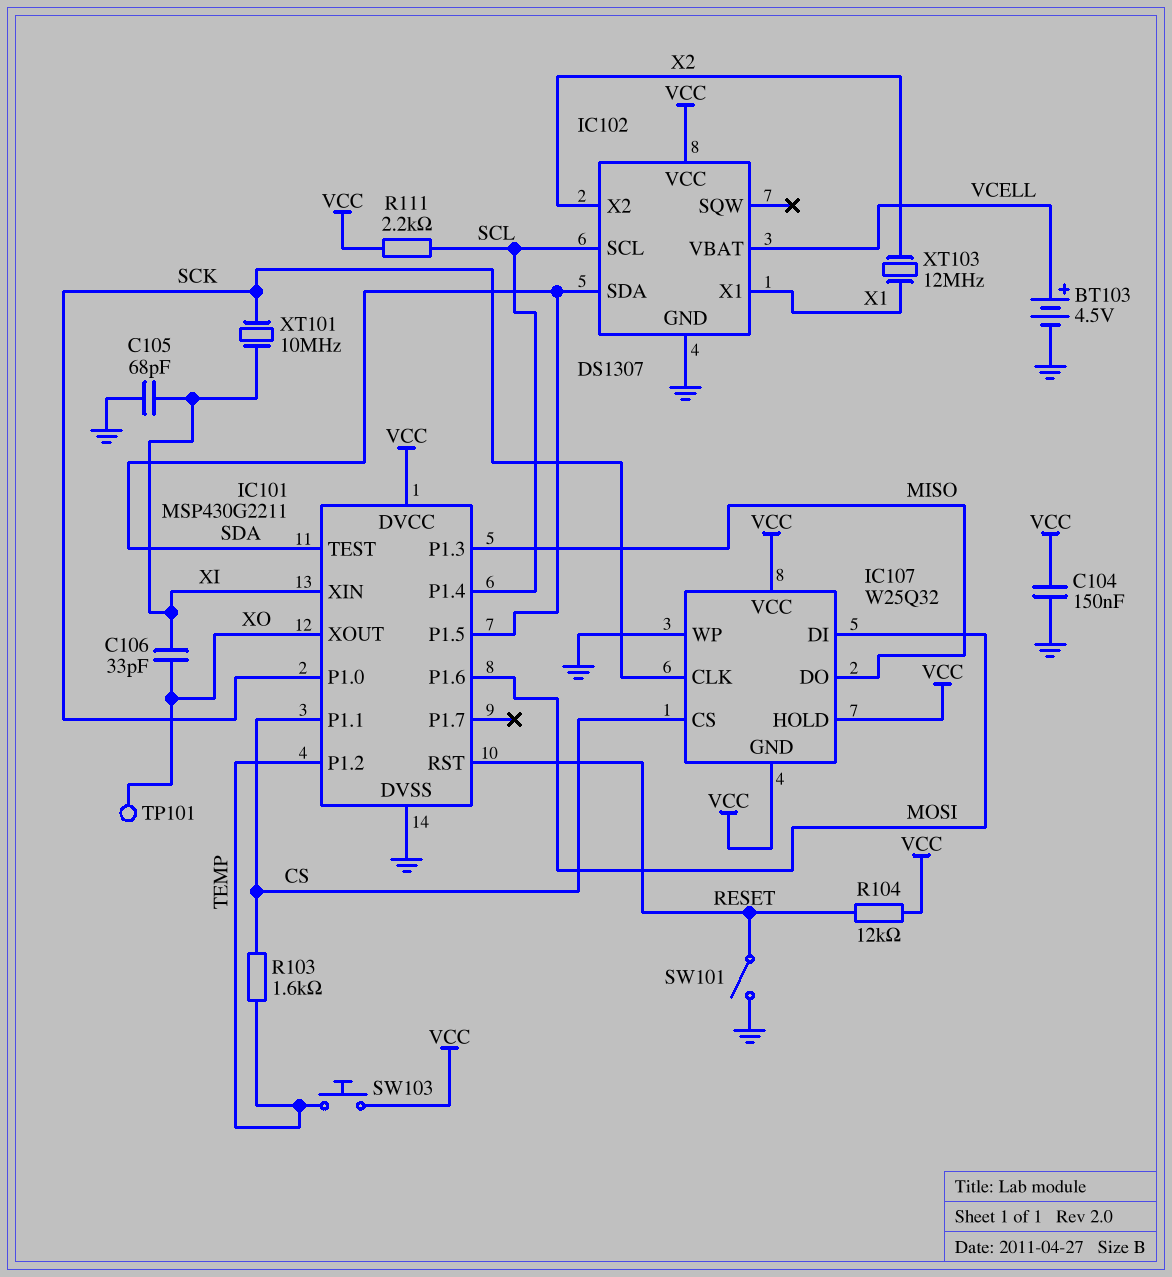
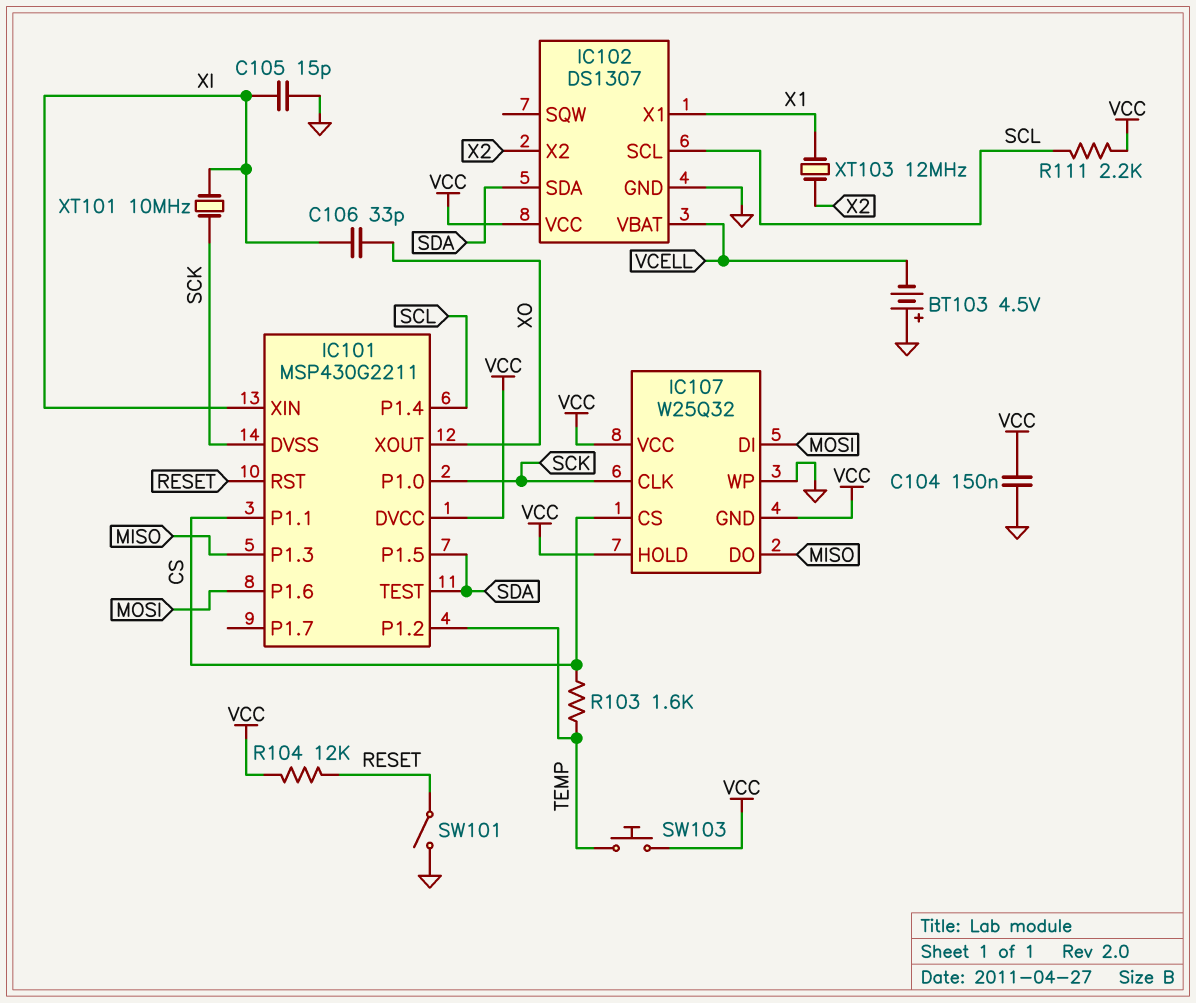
BT103: 4.5V (plus VCELL, minus GND) -> 4.5V (plus GND, minus VCELL)
C105: 68pF (GND, XI) -> 15pF (GND, XI)
IC101 pin DVSS: GND -> SCK
TP101: test point (XO) -> none

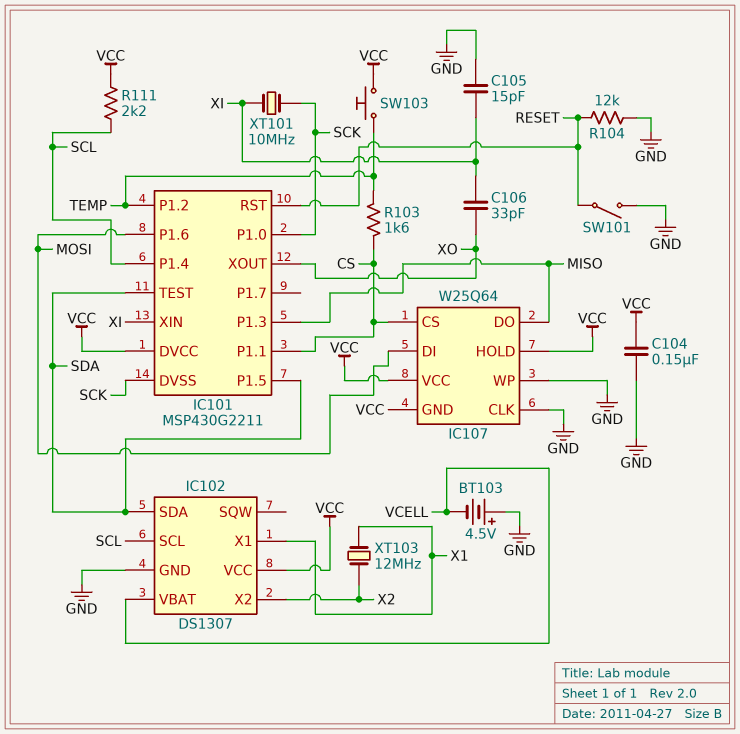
IC107: W25Q32 -> W25Q64
IC107 pin CLK: SCK -> GND
R104: 12k (RESET, VCC) -> 12k (GND, RESET)

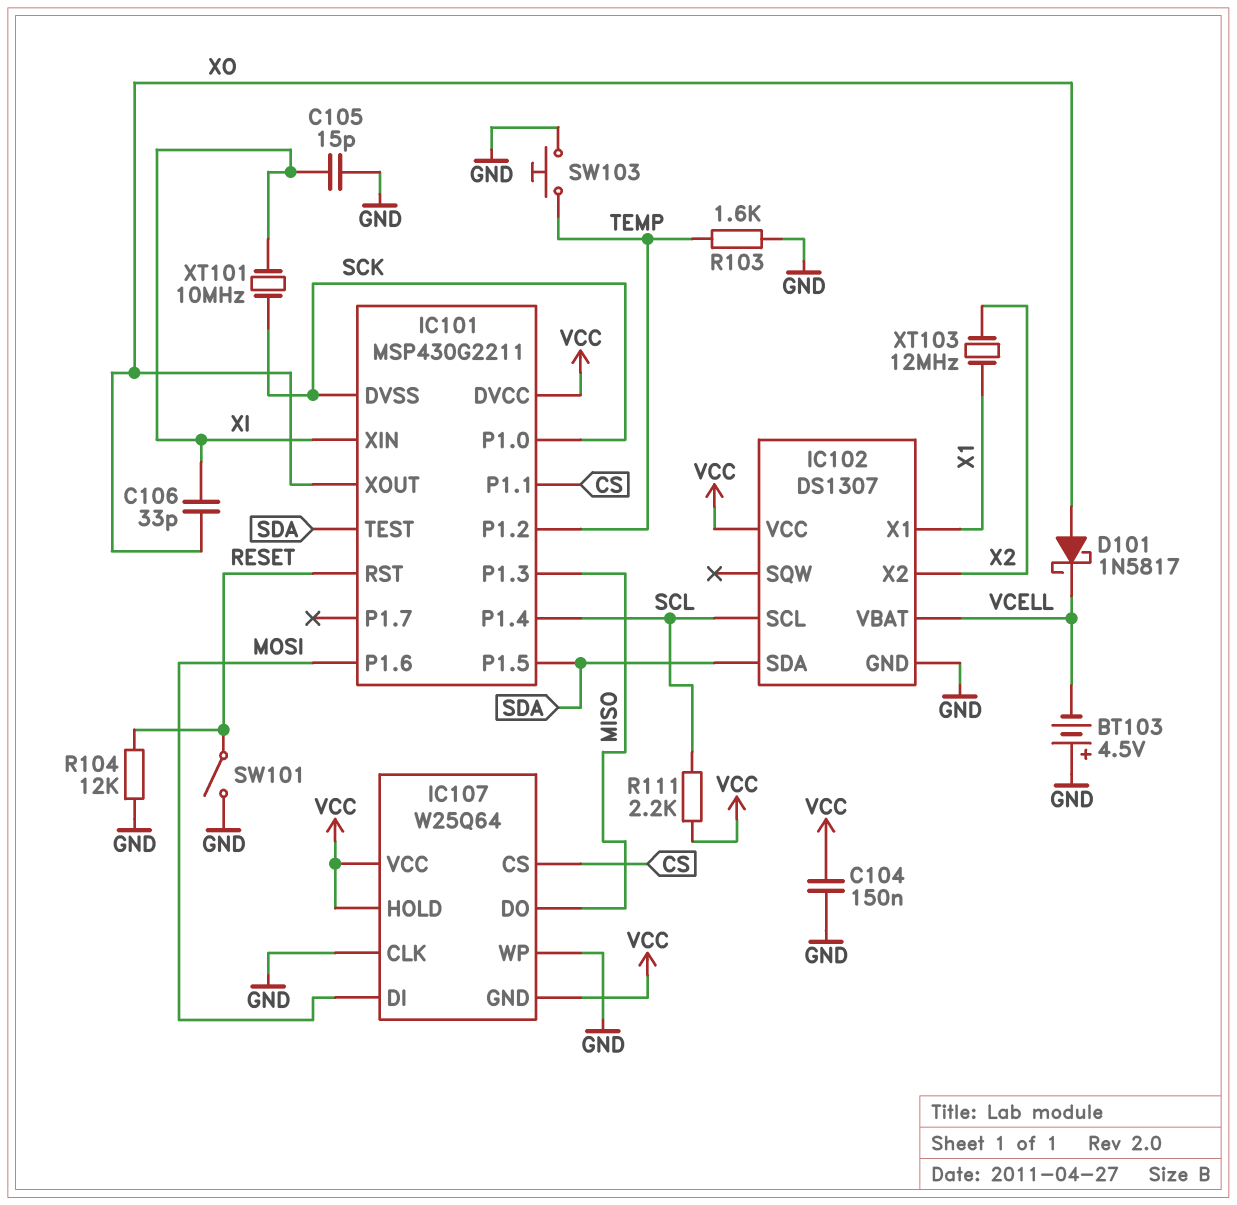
D101: none -> schottky 1N5817 (A XO, K VCELL)
R103: 1.6k (CS, TEMP) -> 1.6k (GND, TEMP)
SW103: button (TEMP, VCC) -> button (GND, TEMP)

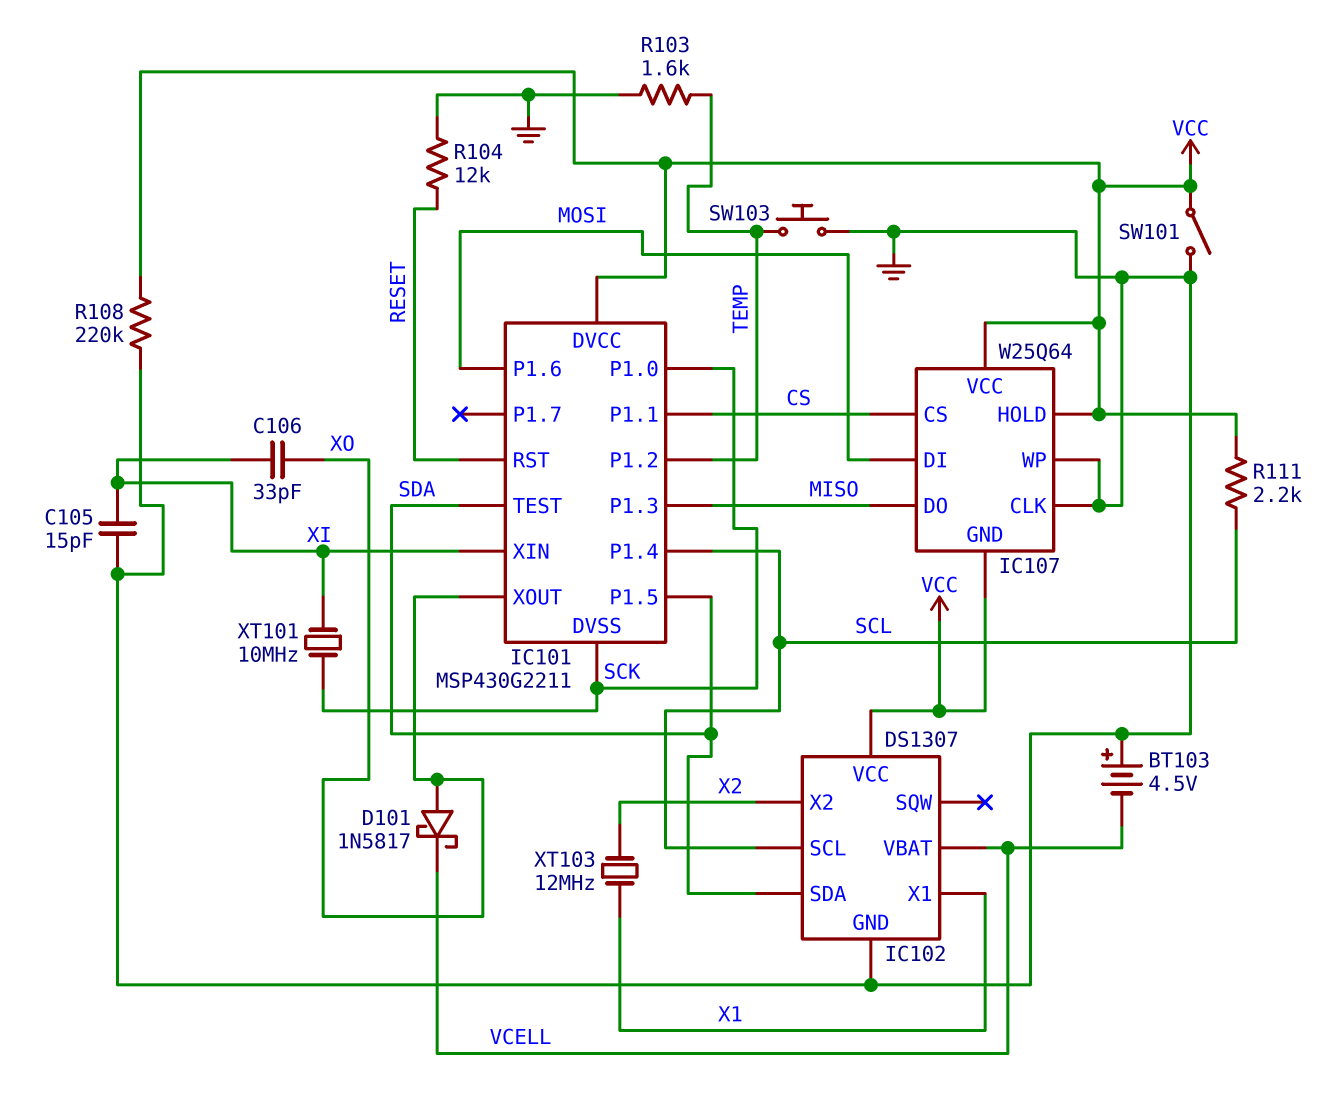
C104: 150nF (GND, VCC) -> none
R108: none -> 220k (GND, VCC)
SW101: switch (GND, RESET) -> switch (GND, VCC)

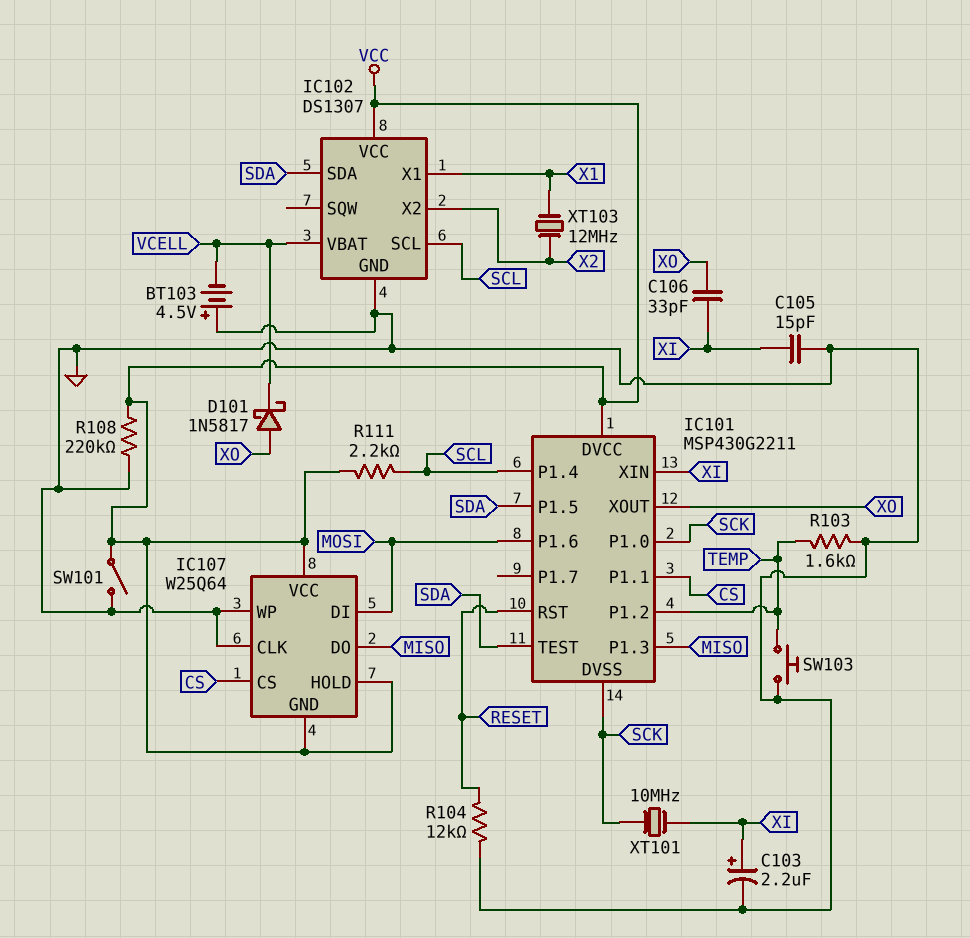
C103: none -> 2.2uF (plus XI, minus GND)

